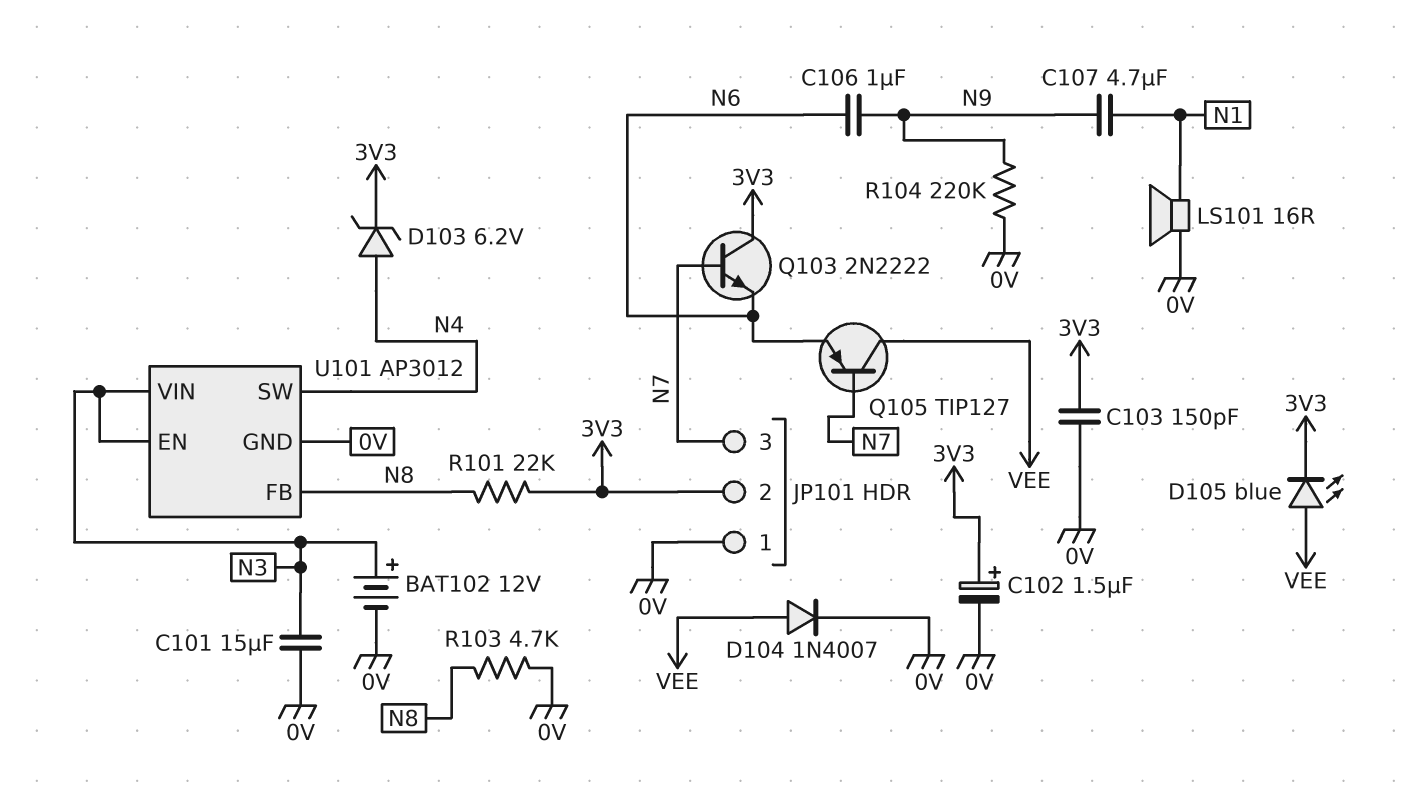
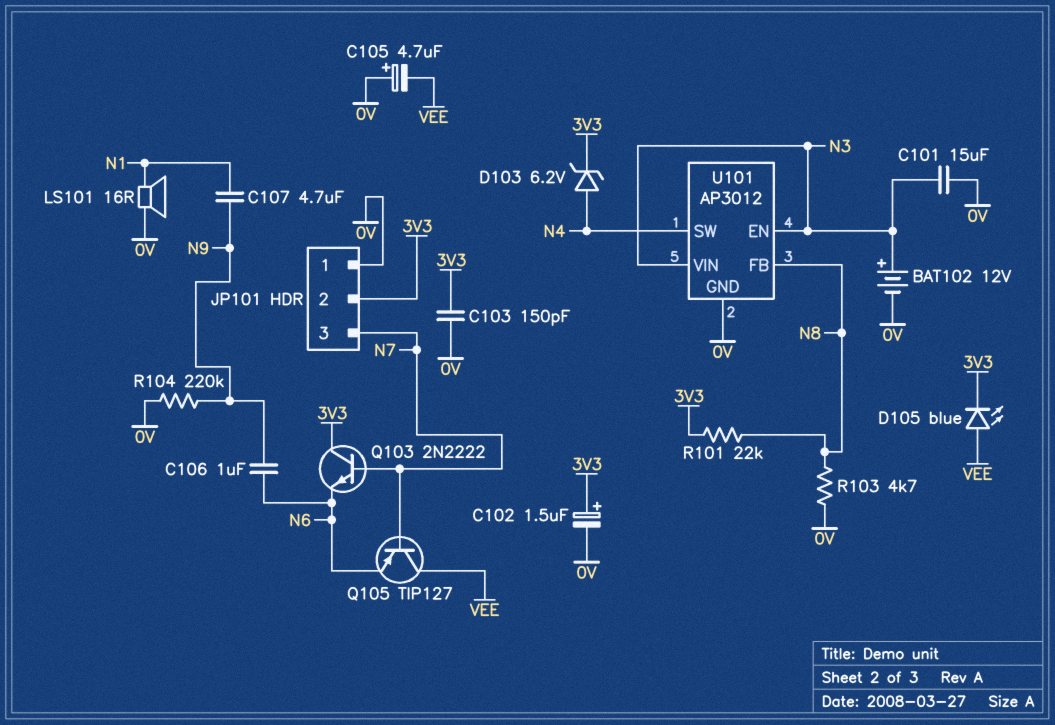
C105: none -> 4.7uF (plus 0V, minus VEE)
D104: diode 1N4007 (A VEE, K 0V) -> none

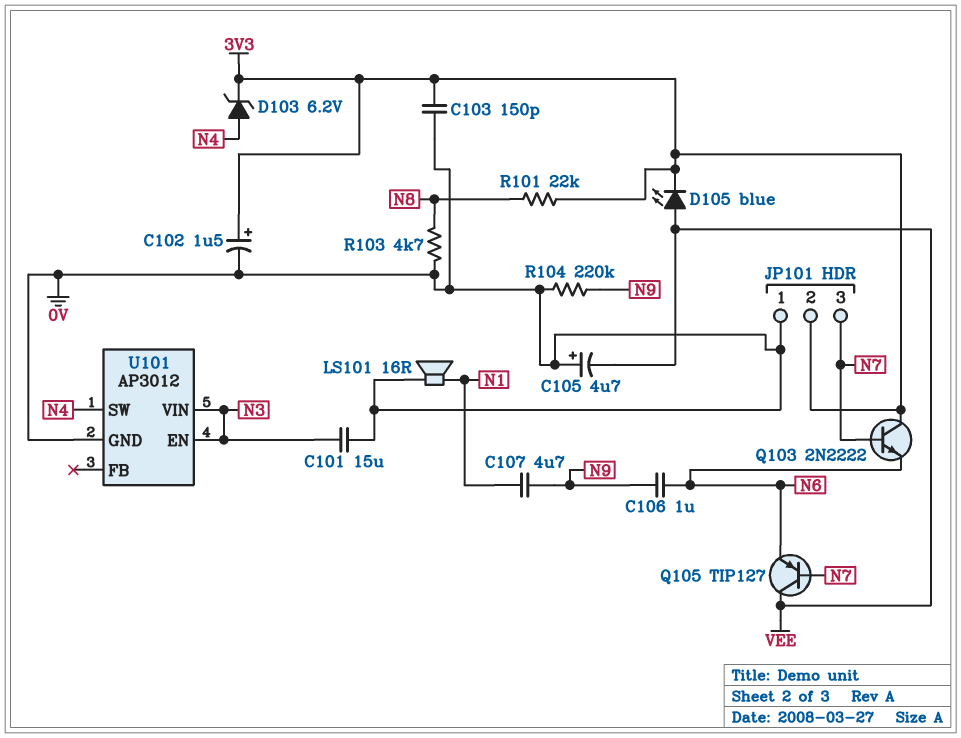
BAT102: 12V (plus N3, minus 0V) -> none
U101 pin FB: N8 -> none

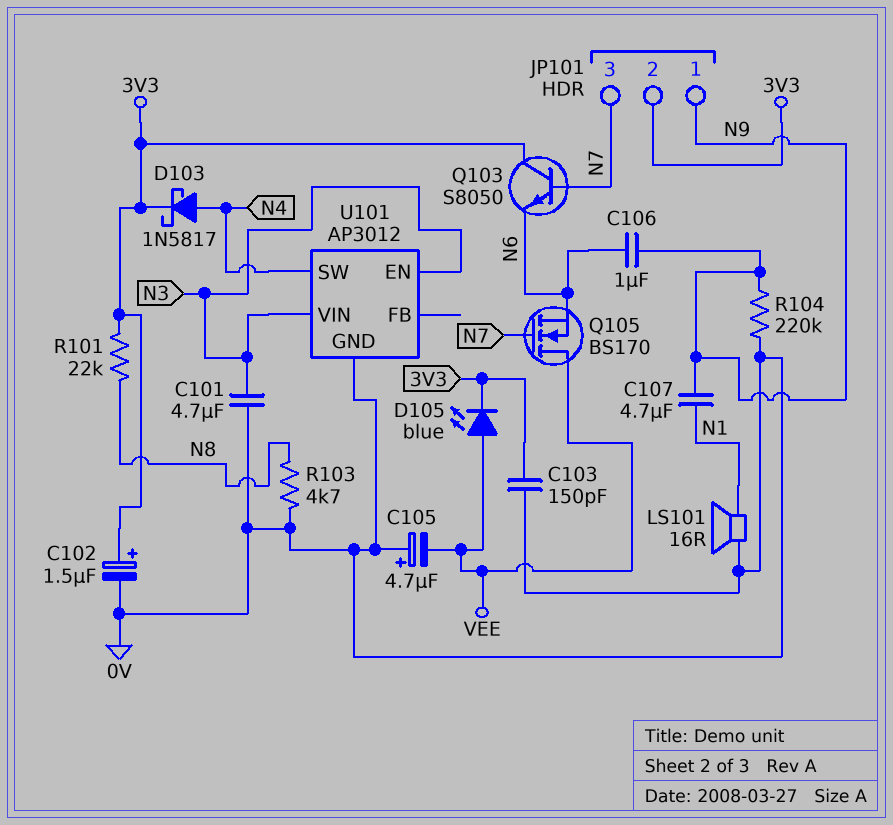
C101: 15uF (0V, N3) -> 4.7uF (0V, N3)
D103: zener 6.2V (A N4, K 3V3) -> schottky 1N5817 (A N4, K 3V3)
JP101 pin 1: 0V -> N9
Q103: NPN 2N2222 (B N7, C 3V3, E N6) -> NPN S8050 (B N7, C 3V3, E N6)
Q105: PNP TIP127 (B N7, C VEE, E N6) -> NMOS BS170 (G N7, D VEE, S N6)

